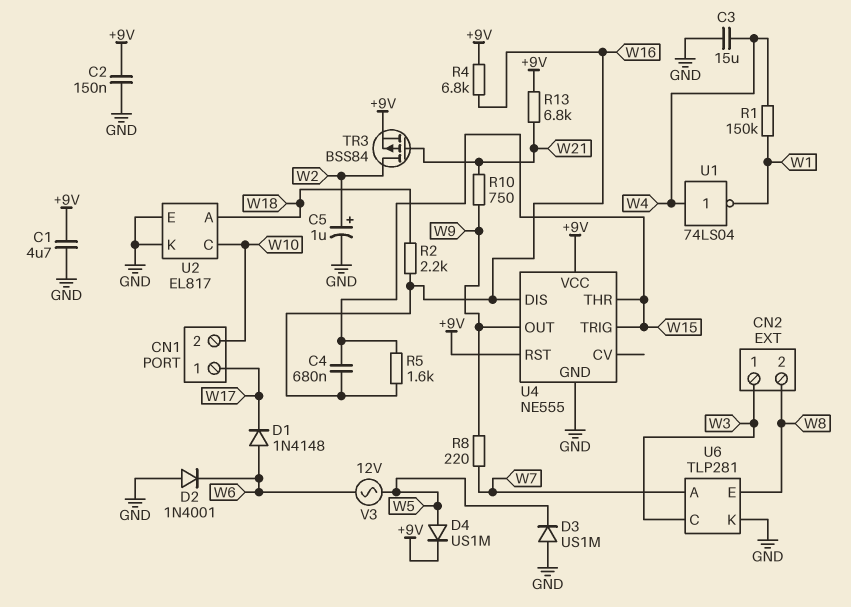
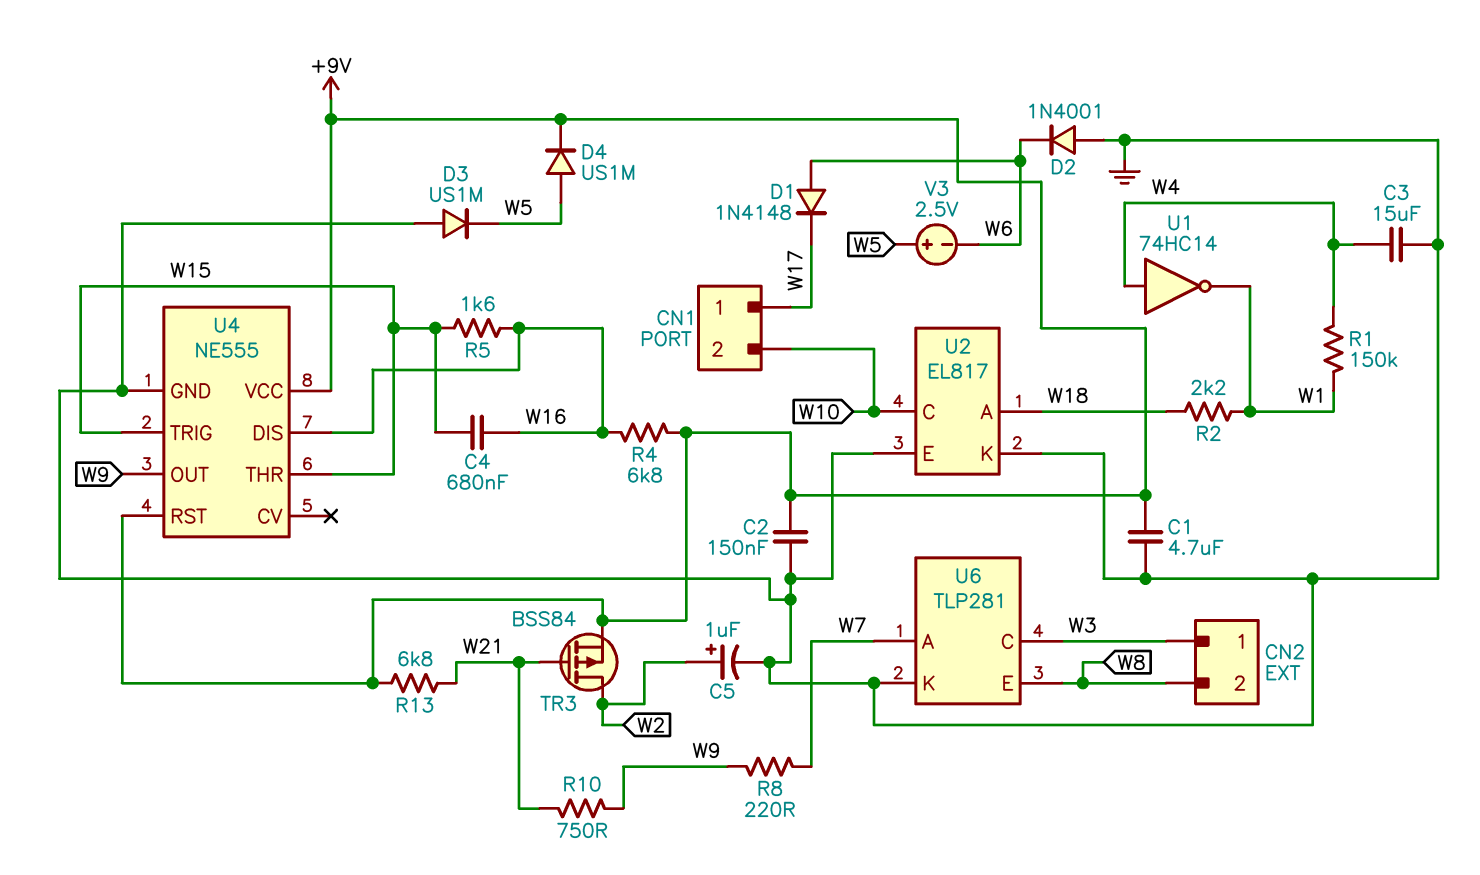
R2: 2.2k (W16, W18) -> 2.2k (W1, W18)
U1: NOT 74LS04 (in W4, out W1) -> NOT 74HC14 (in W4, out W1)
V3: AC 12V (W5, W6) -> 2.5V (plus W5, minus W6)

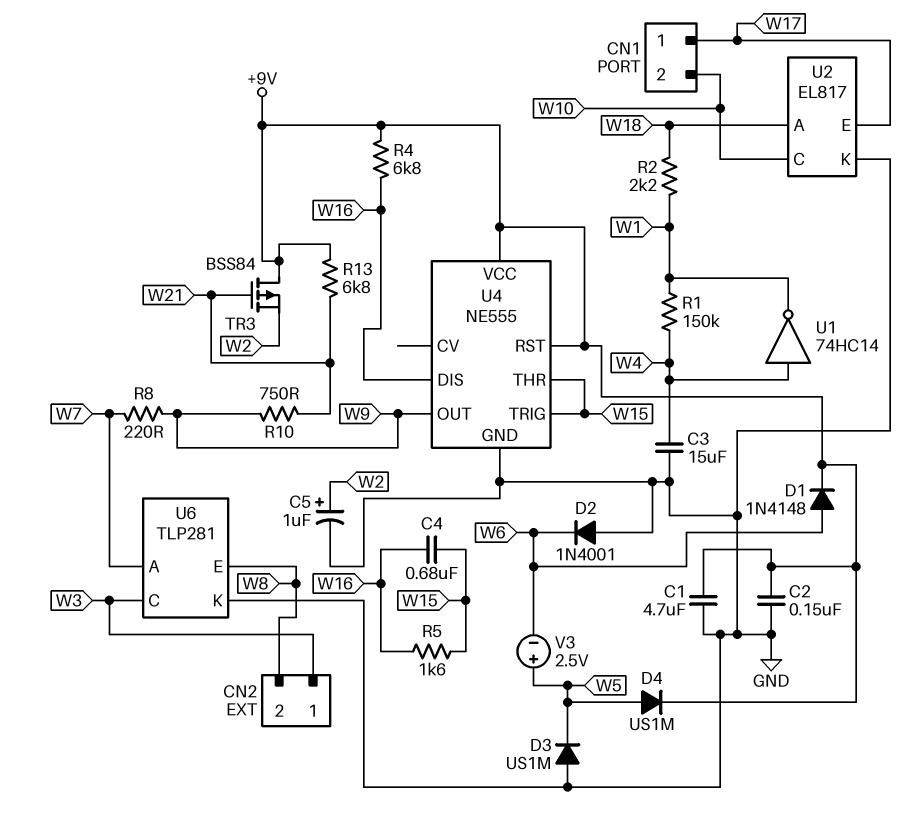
D1: diode 1N4148 (A W6, K W17) -> diode 1N4148 (A W6, K +9V)
TR3: PMOS BSS84 (G W21, D W2, S +9V) -> PMOS BSS84 (G W21, D +9V, S W2)
U2 pin E: GND -> W17

